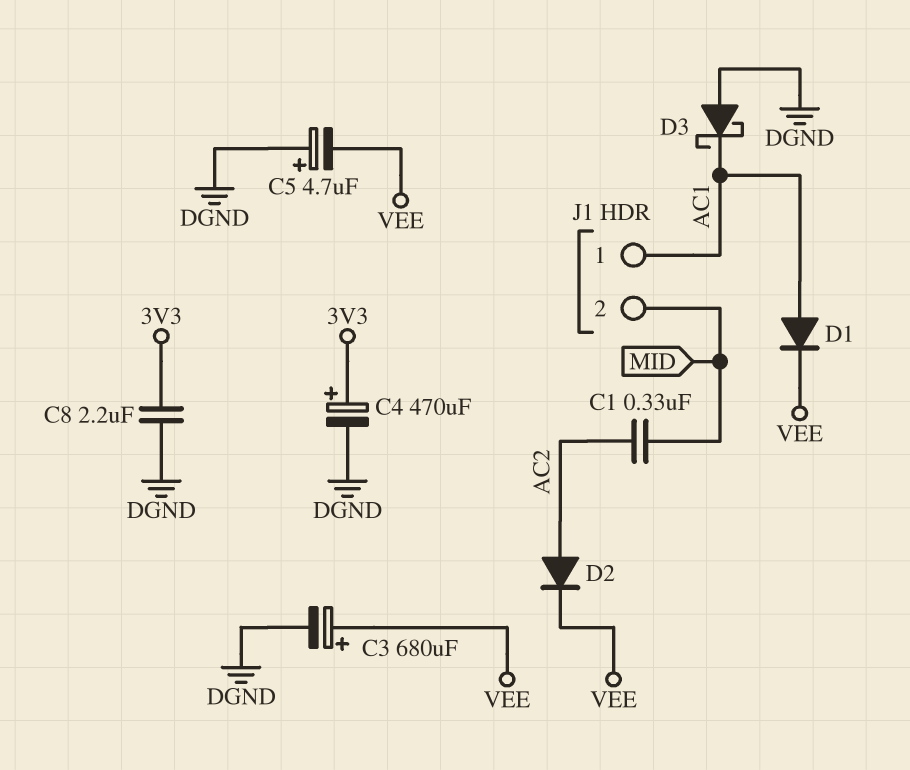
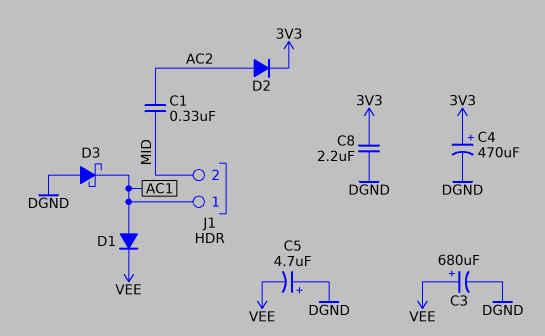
D2: diode (A AC2, K VEE) -> diode (A AC2, K 3V3)

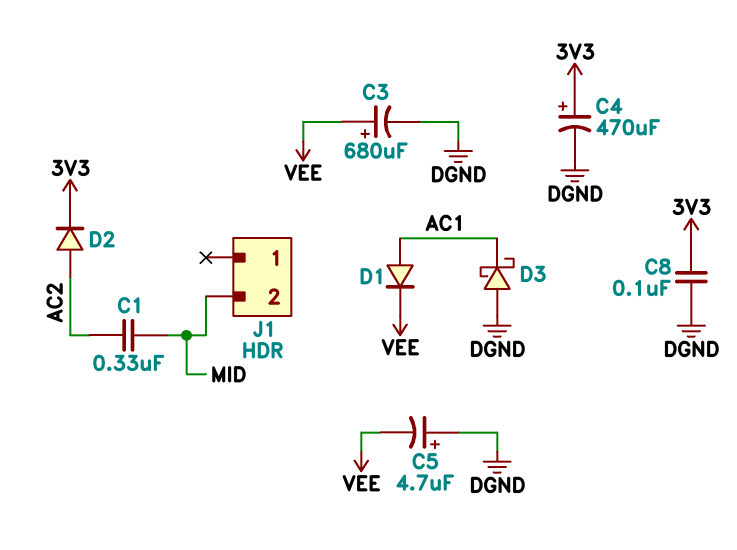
C8: 2.2uF (3V3, DGND) -> 100nF (3V3, DGND)
J1 pin 1: AC1 -> none

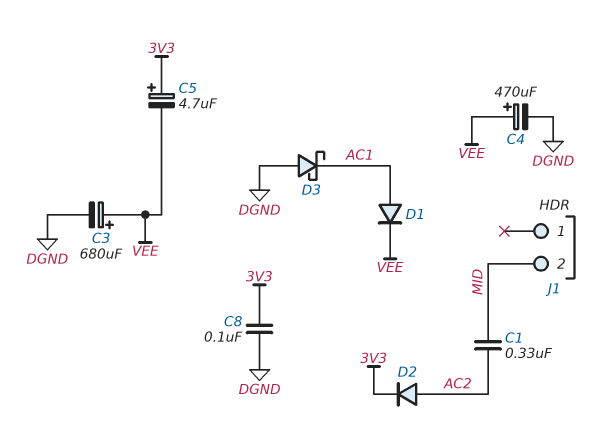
C4: 470uF (plus 3V3, minus DGND) -> 470uF (plus VEE, minus DGND)
C5: 4.7uF (plus DGND, minus VEE) -> 4.7uF (plus 3V3, minus VEE)

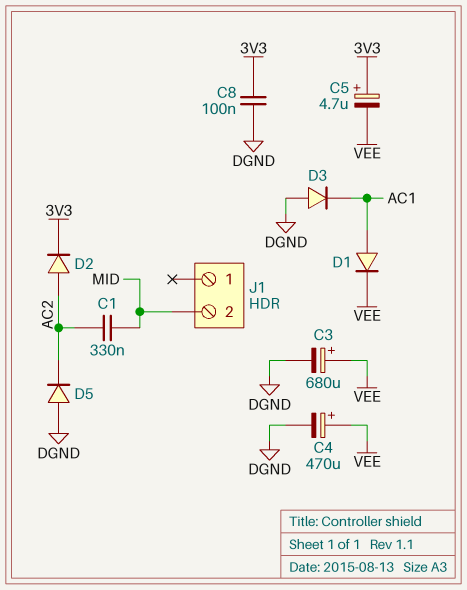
D3: schottky (A DGND, K AC1) -> diode (A DGND, K AC1)
D5: none -> diode (A DGND, K AC2)

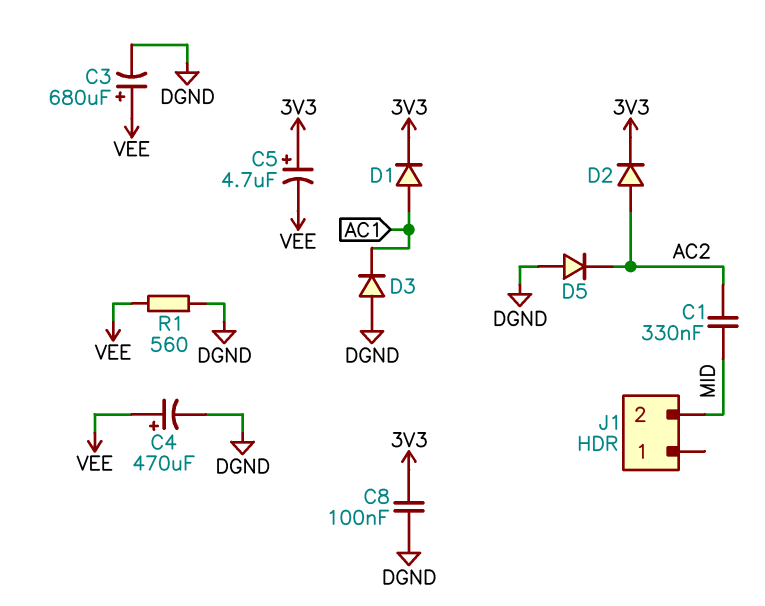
D1: diode (A AC1, K VEE) -> diode (A AC1, K 3V3)
R1: none -> 560 (DGND, VEE)

